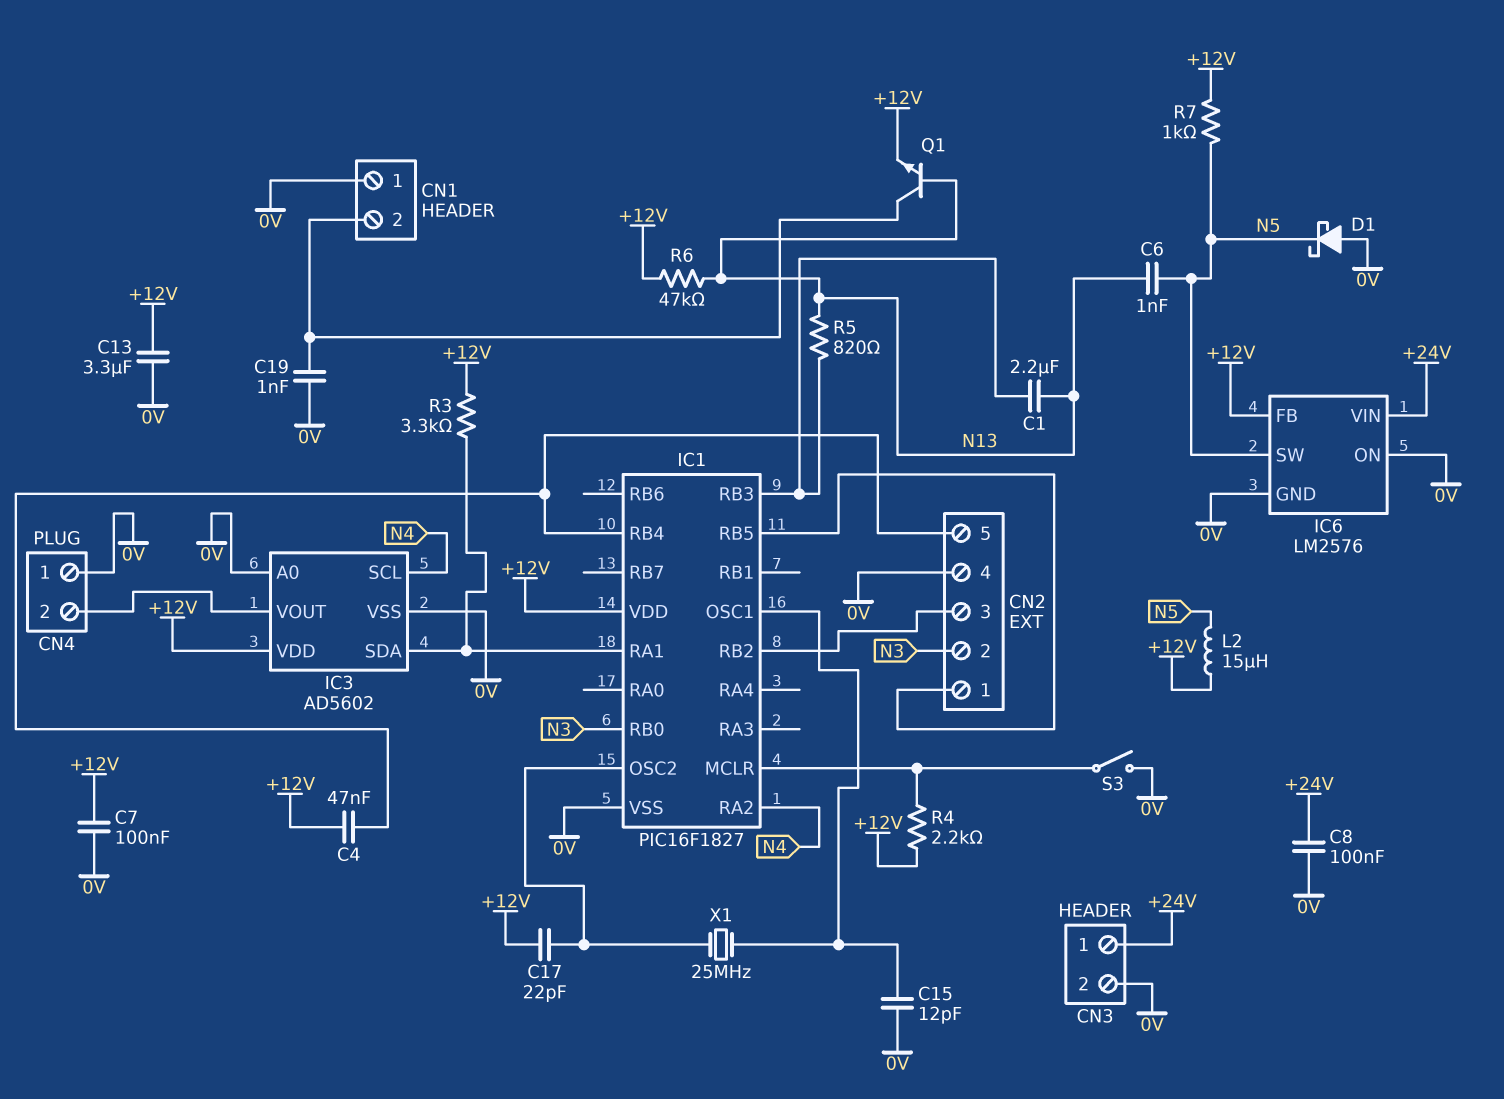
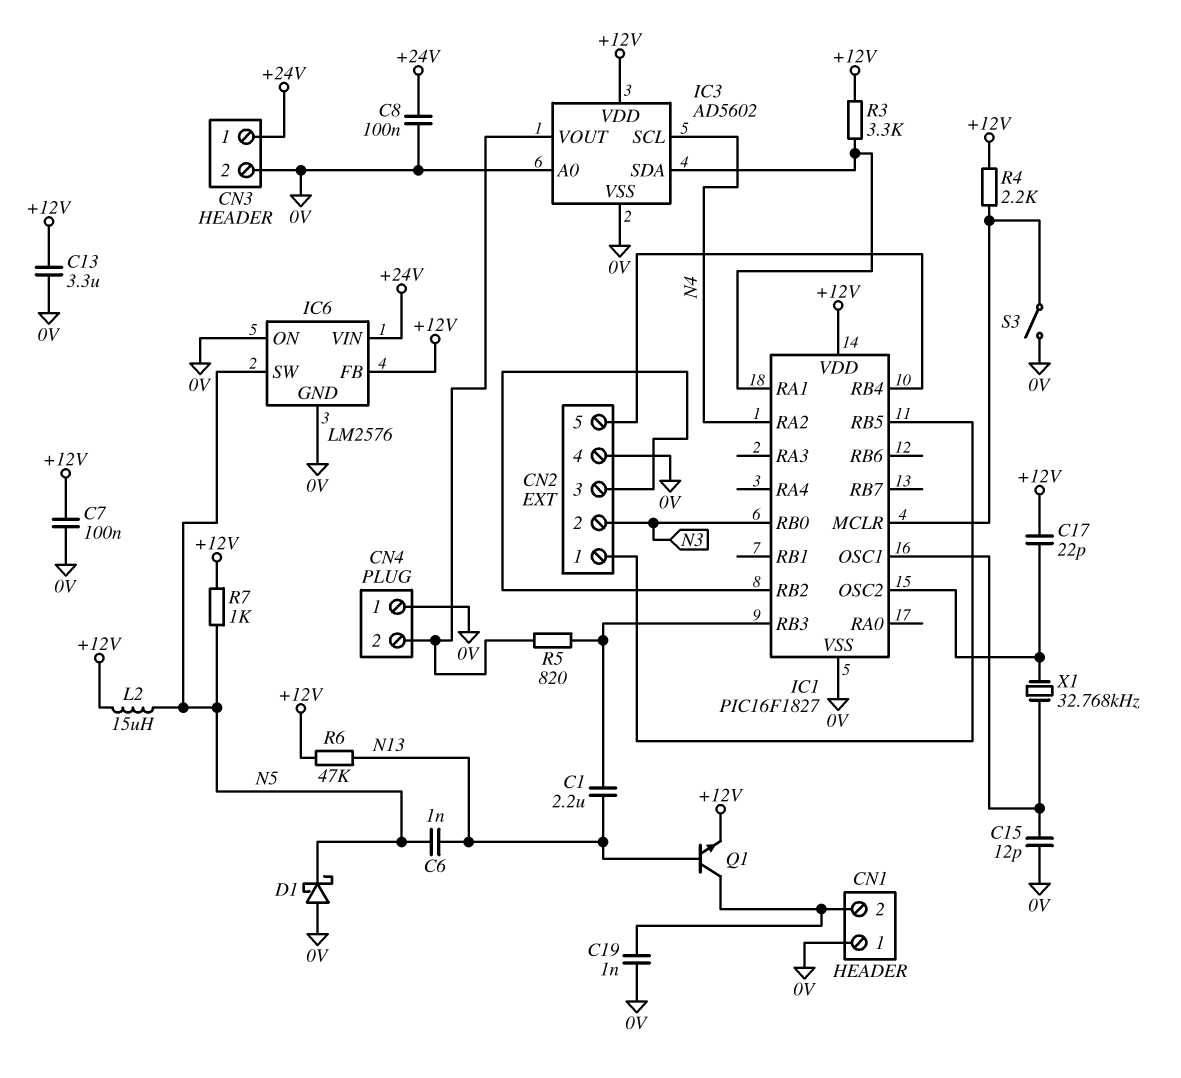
C4: 47nF (+12V, CN2/5) -> none
R5: 820 (IC1/RB3, N13) -> 820 (CN4/2, IC1/RB3)
X1: 25MHz (IC1/OSC1, IC1/OSC2) -> 32.768kHz (IC1/OSC1, IC1/OSC2)

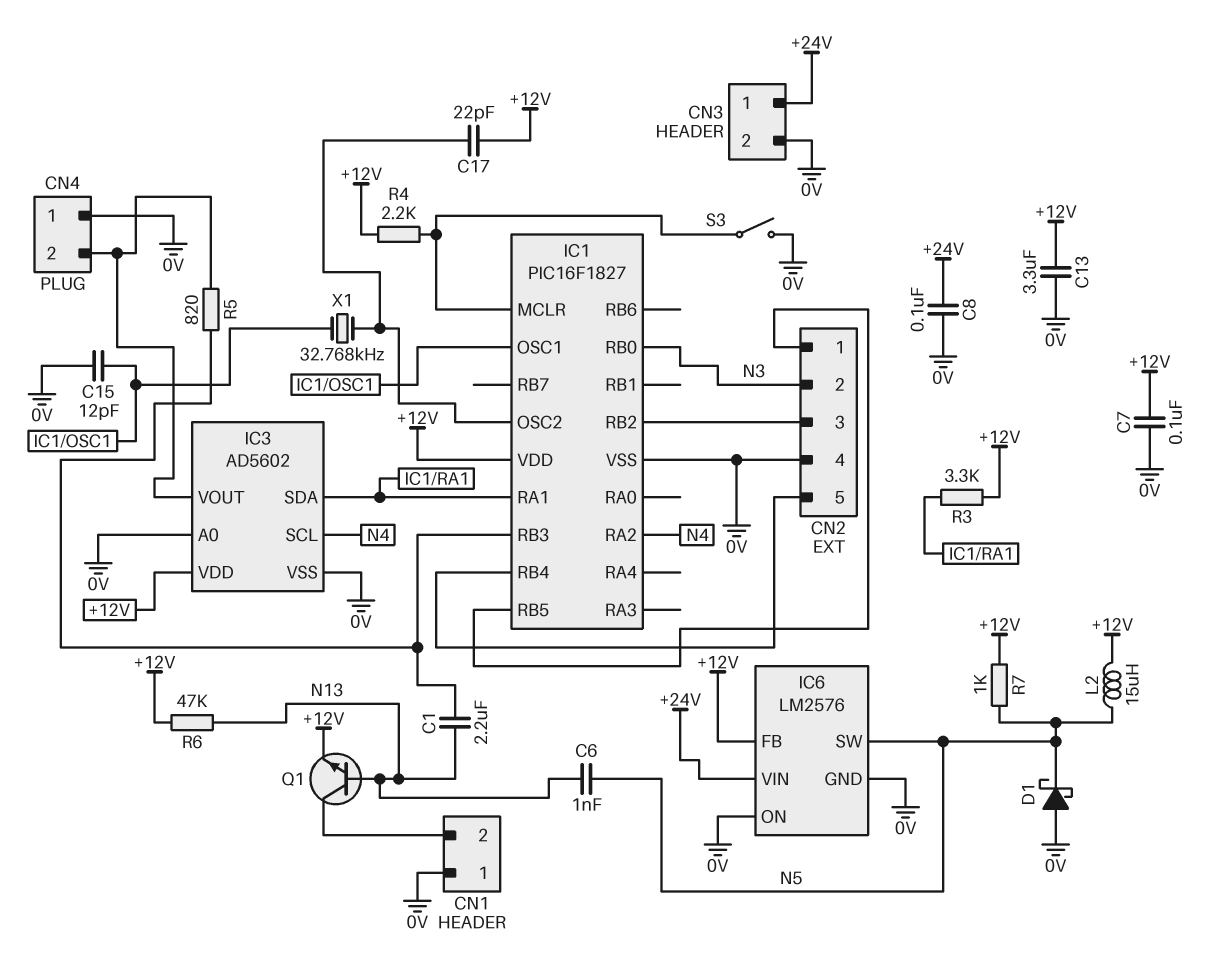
C19: 1nF (0V, CN1/2) -> none

